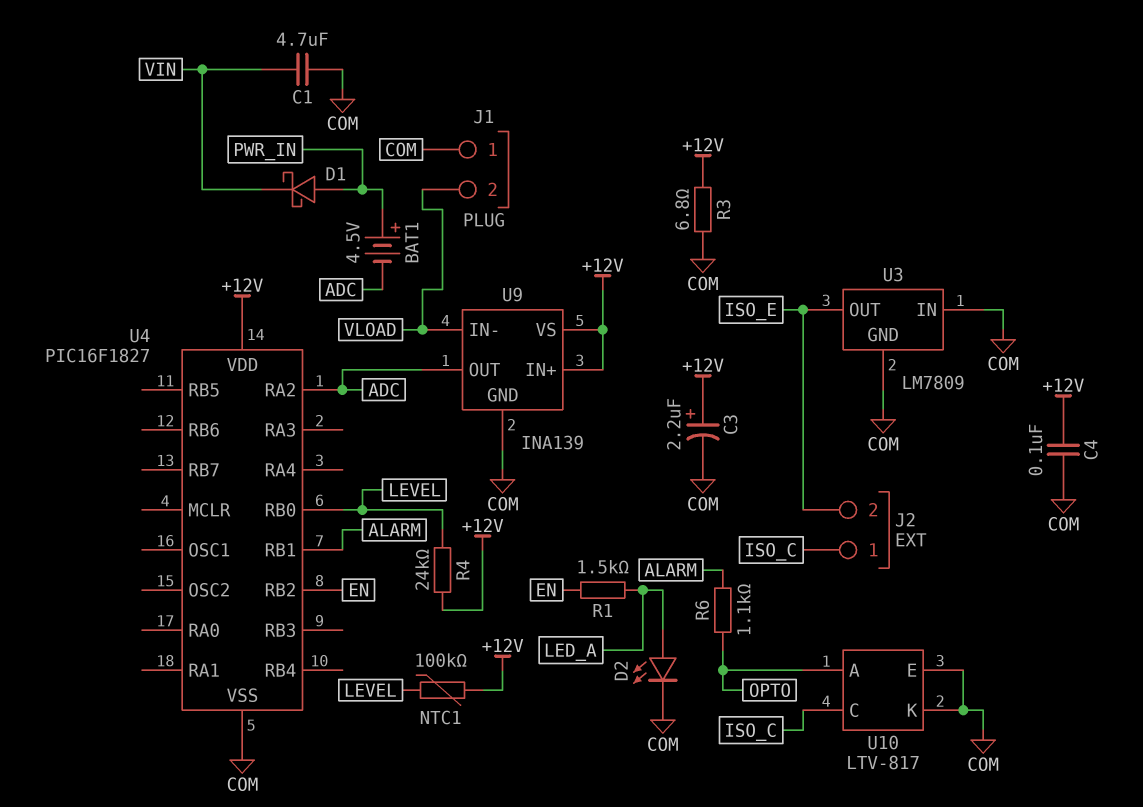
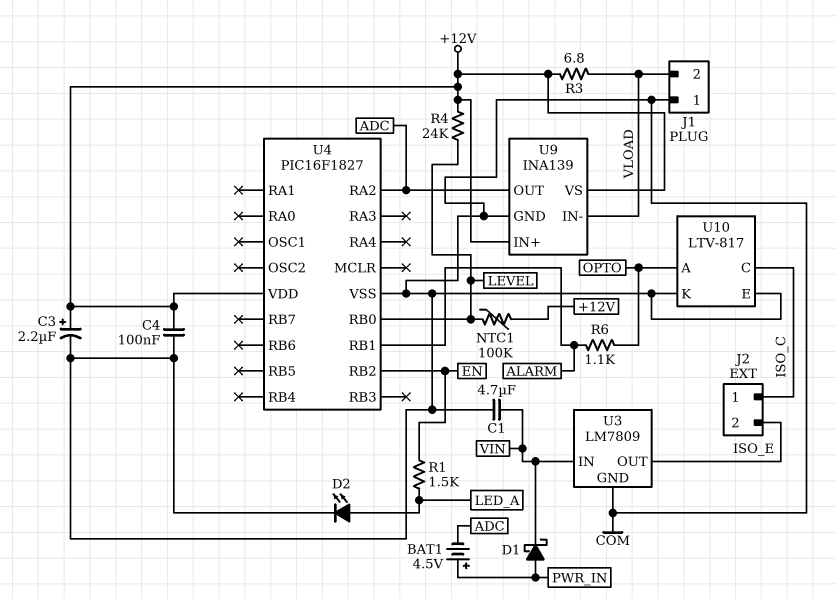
R3: 6.8 (+12V, COM) -> 6.8 (+12V, VLOAD)
U3 pin IN: COM -> VIN

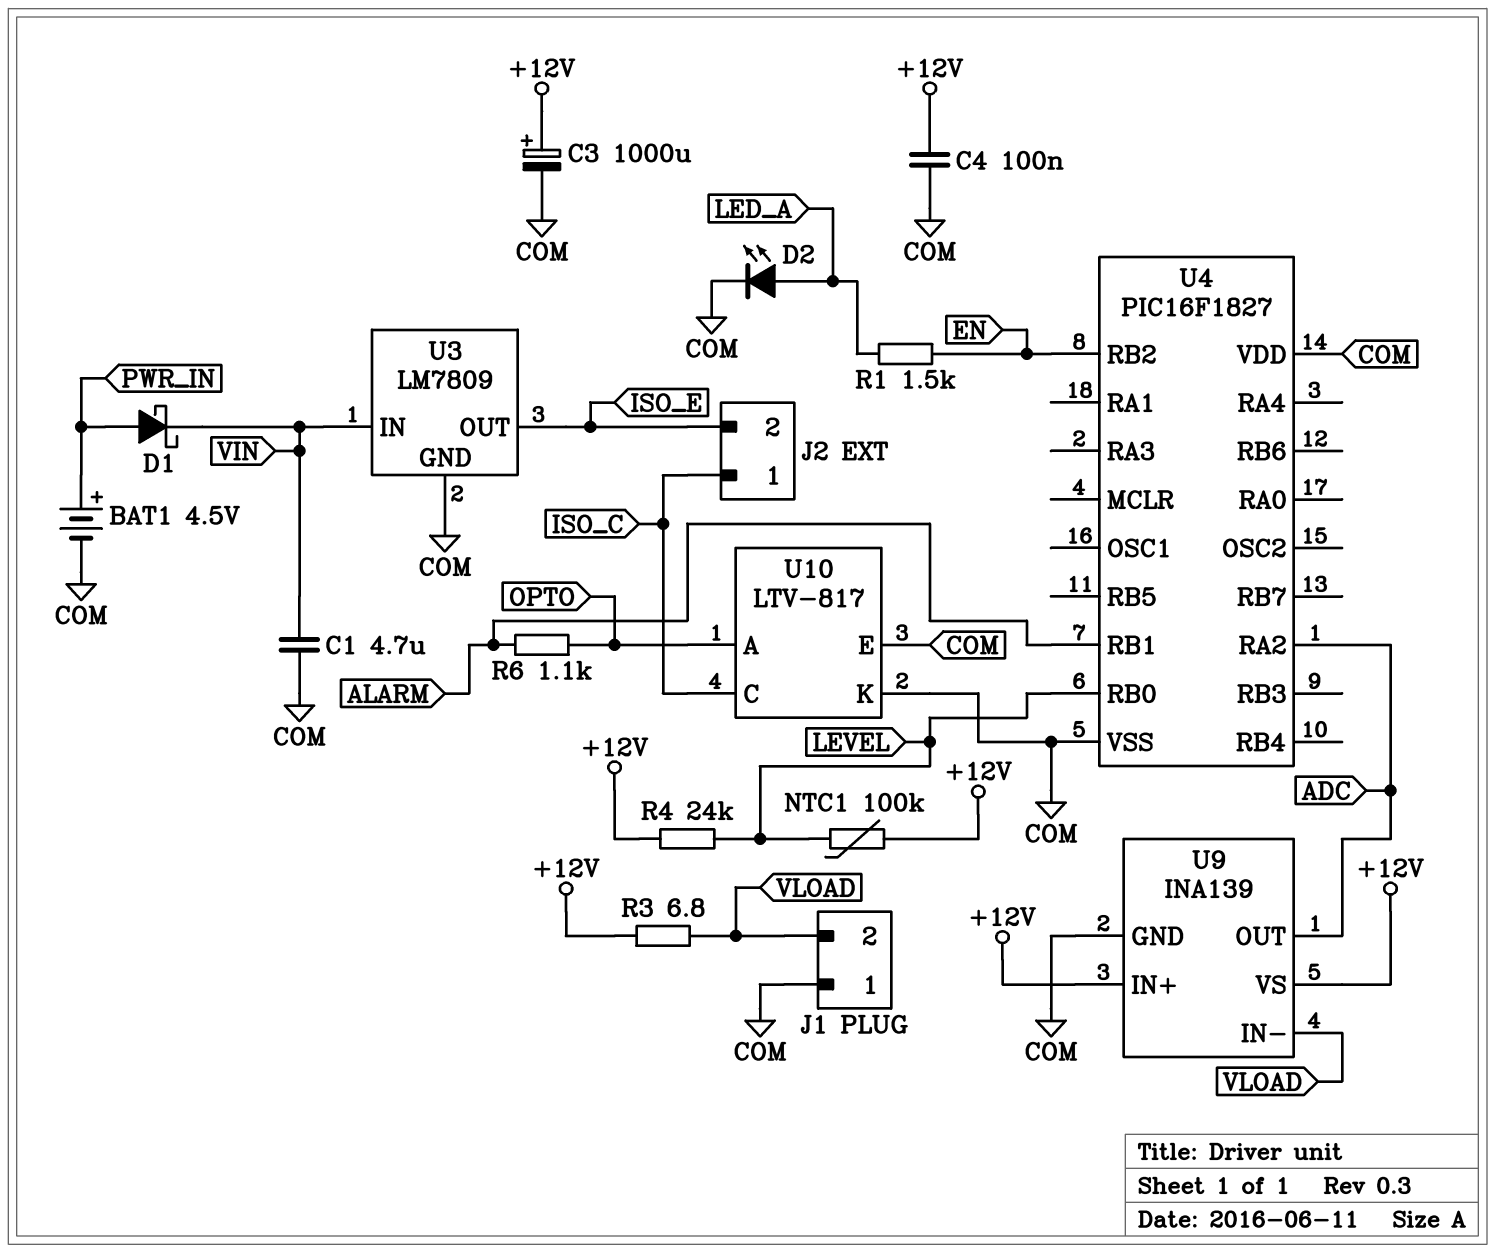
BAT1: 4.5V (plus PWR_IN, minus ADC) -> 4.5V (plus PWR_IN, minus COM)
C3: 2.2uF (plus +12V, minus COM) -> 1000uF (plus +12V, minus COM)
U4 pin VDD: +12V -> COM

